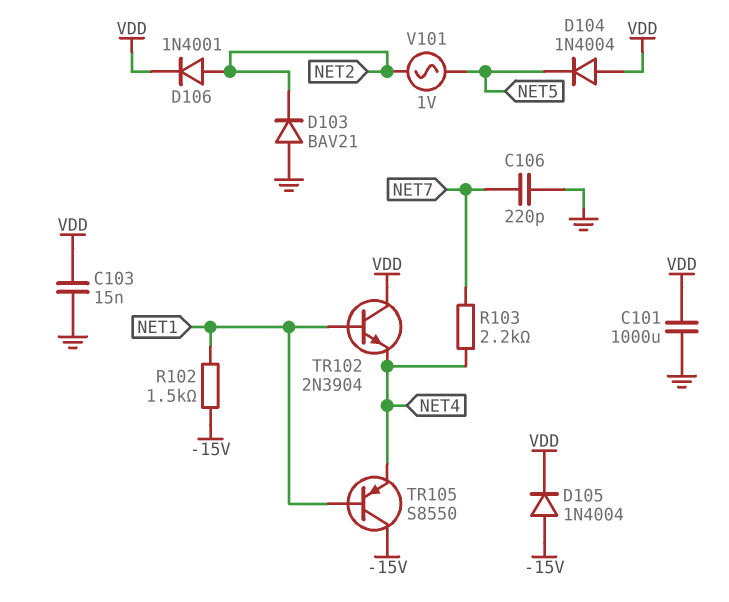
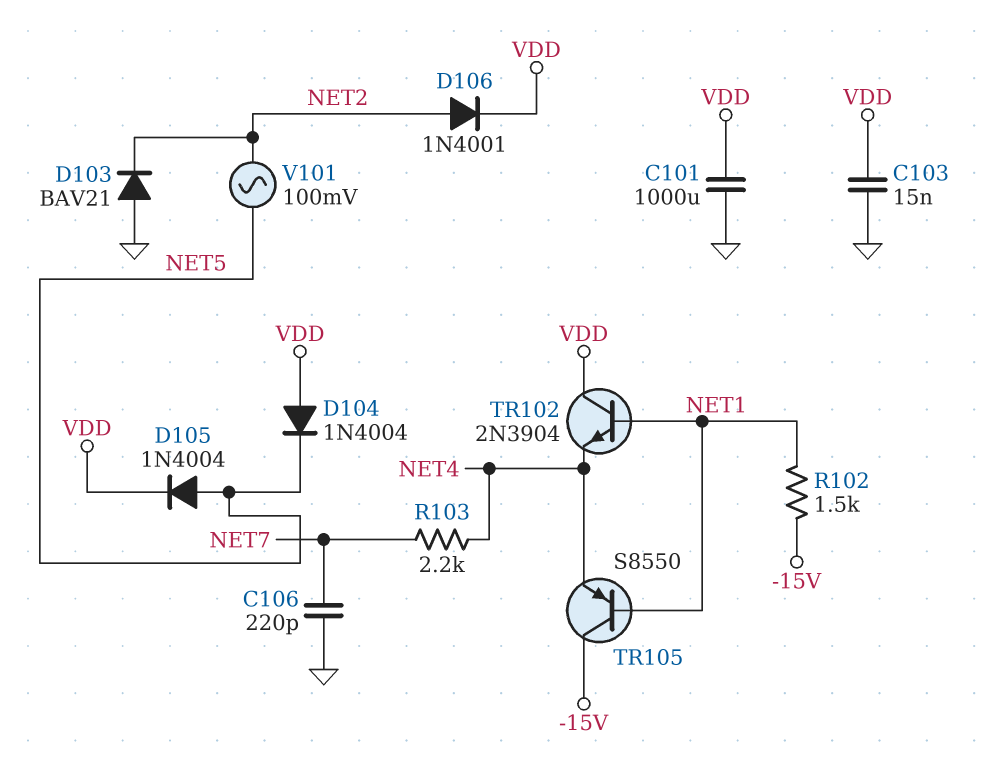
D105: diode 1N4004 (A -15V, K VDD) -> diode 1N4004 (A NET5, K VDD)
V101: AC 1V (NET2, NET5) -> AC 100mV (NET2, NET5)

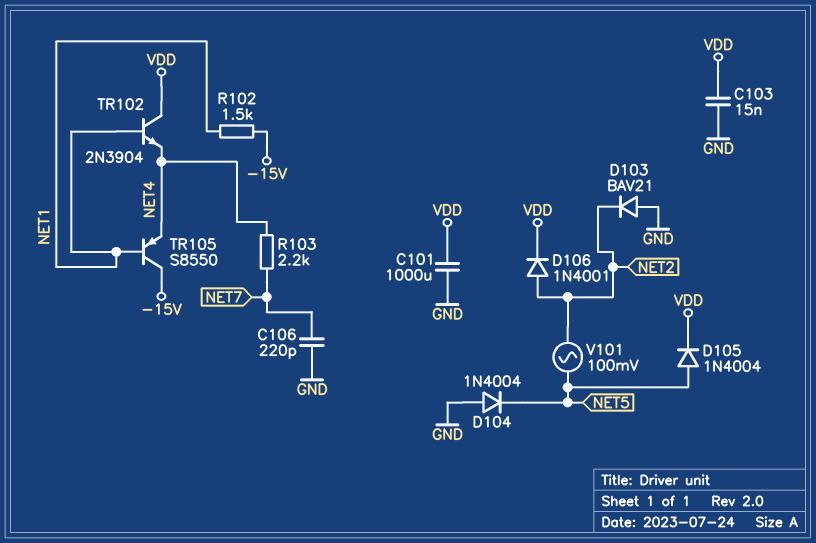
D104: diode 1N4004 (A VDD, K NET5) -> diode 1N4004 (A GND, K NET5)

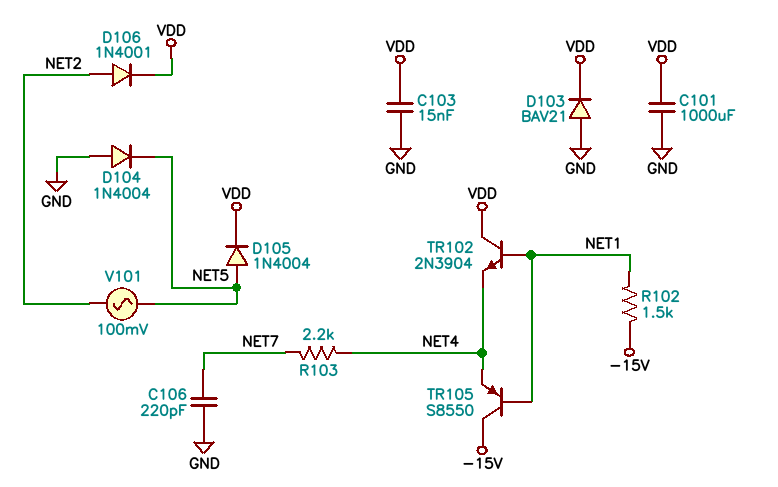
D103: diode BAV21 (A GND, K NET2) -> diode BAV21 (A GND, K VDD)

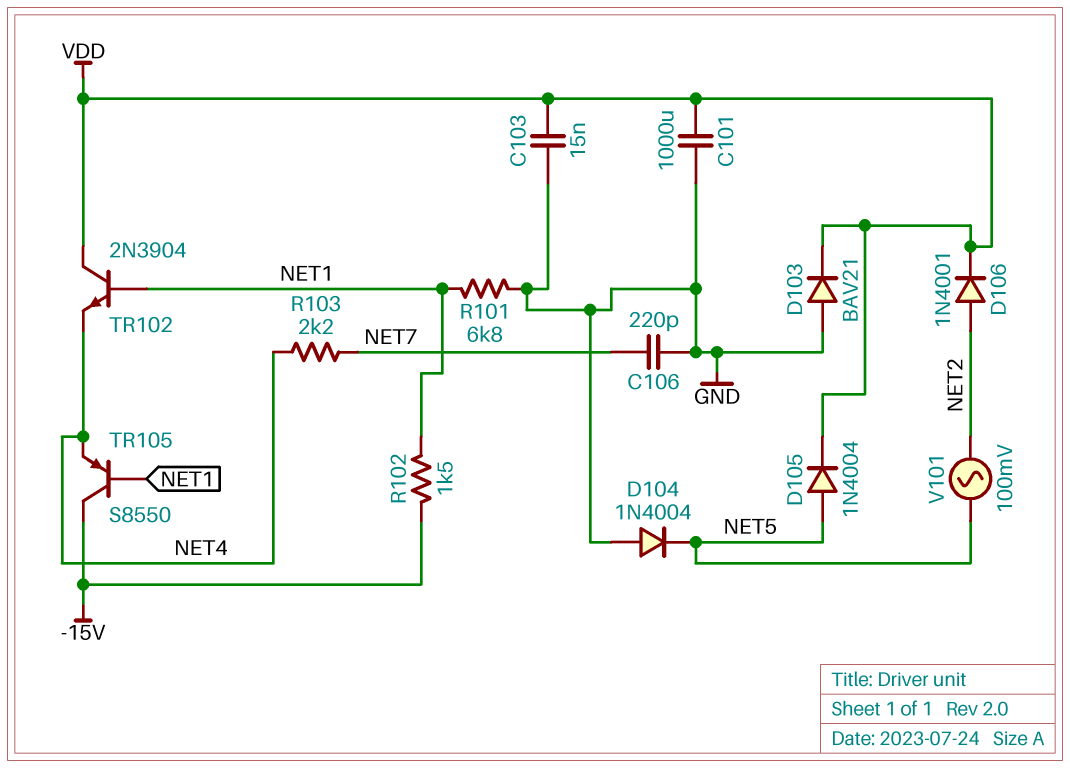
R101: none -> 6.8k (GND, NET1)

